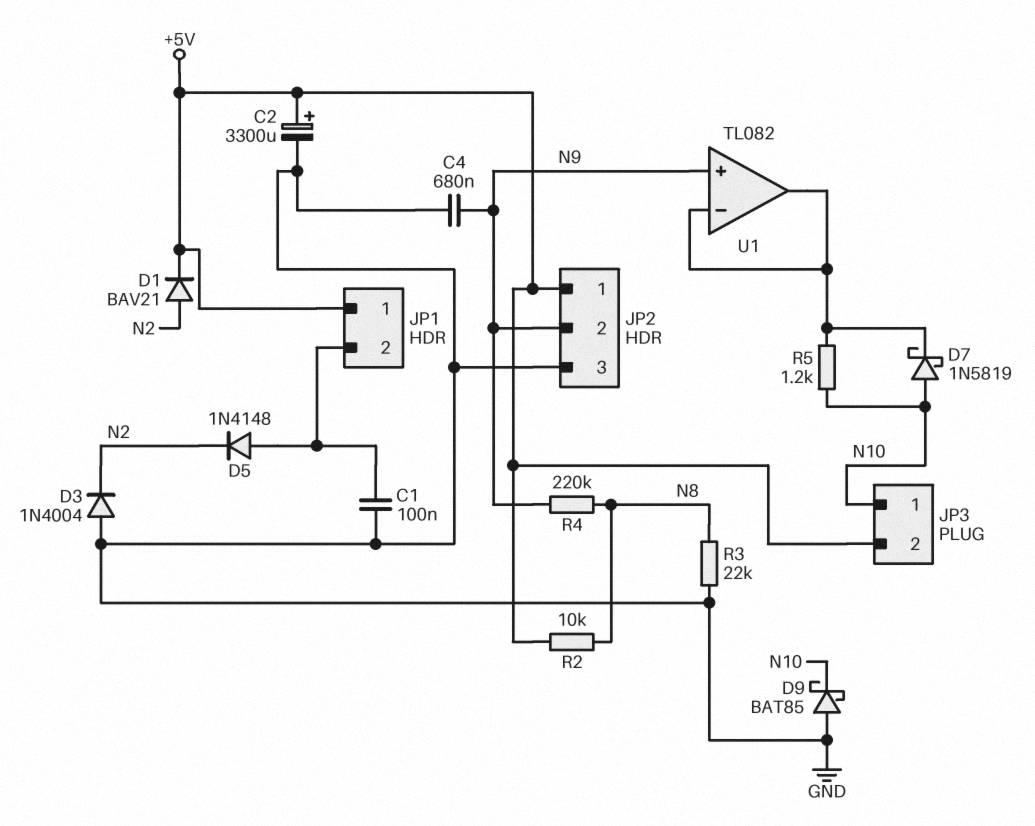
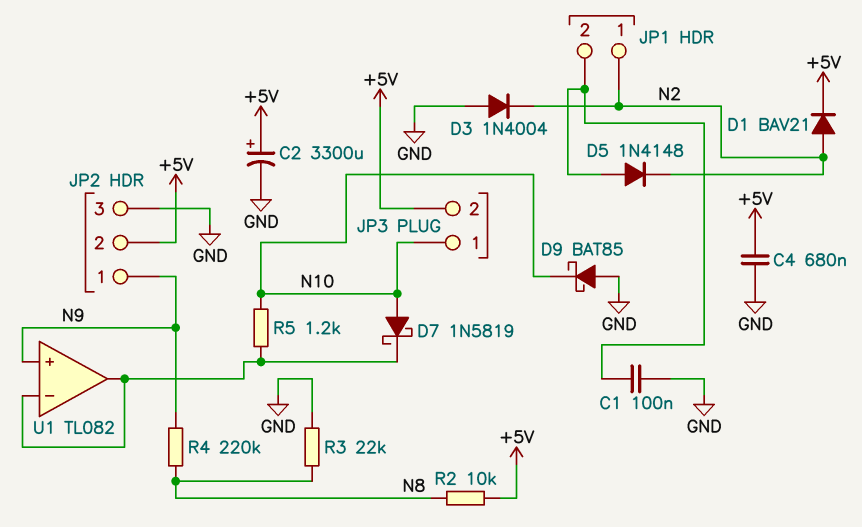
C4: 680nF (GND, N9) -> 680nF (+5V, GND)
JP1 pin 1: +5V -> N2
JP2 pin 1: +5V -> N9
JP2 pin 2: N9 -> +5V

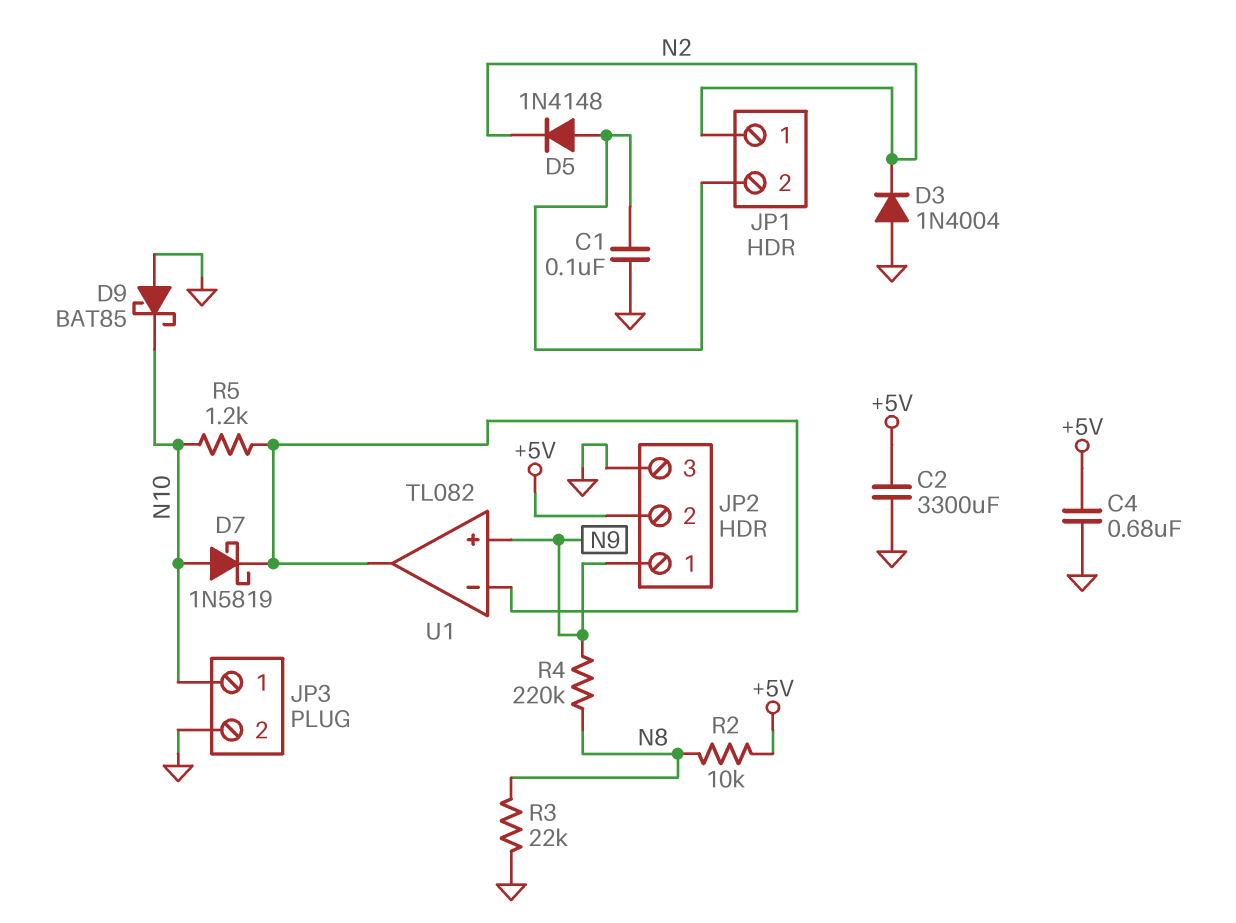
C2: 3300uF (plus +5V, minus GND) -> 3300uF (+5V, GND)
D1: diode BAV21 (A N2, K +5V) -> none
JP3 pin 2: +5V -> GND

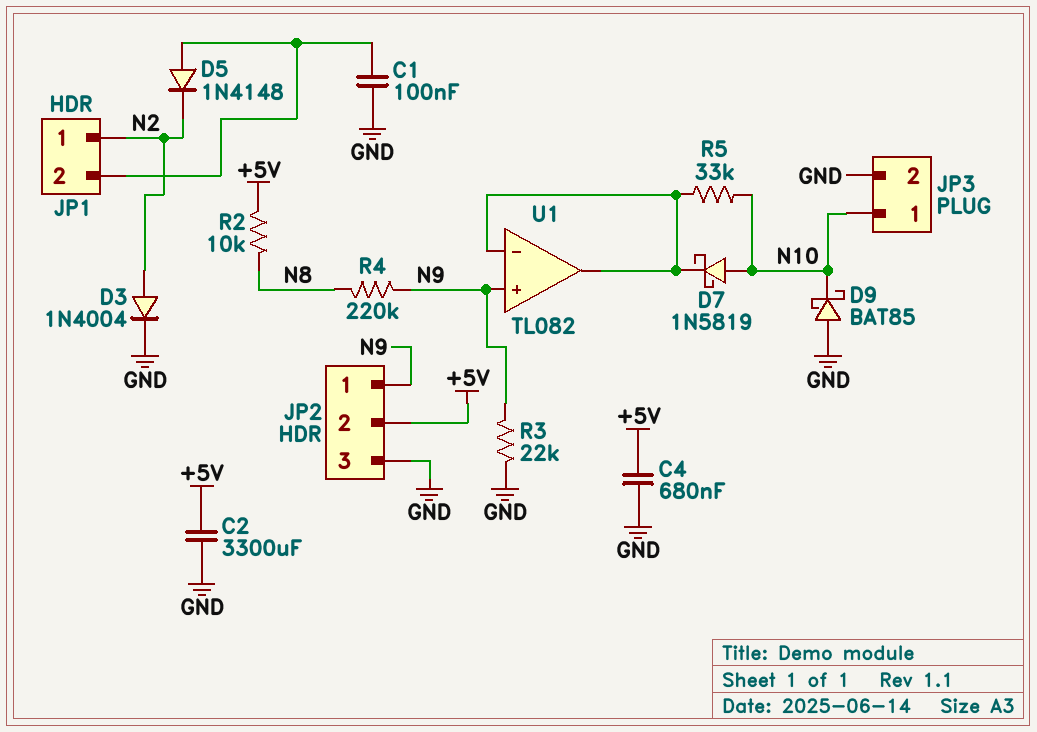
D3: diode 1N4004 (A GND, K N2) -> diode 1N4004 (A N2, K GND)
R3: 22k (GND, N8) -> 22k (GND, N9)
R5: 1.2k (N10, U1/in-) -> 33k (N10, U1/in-)

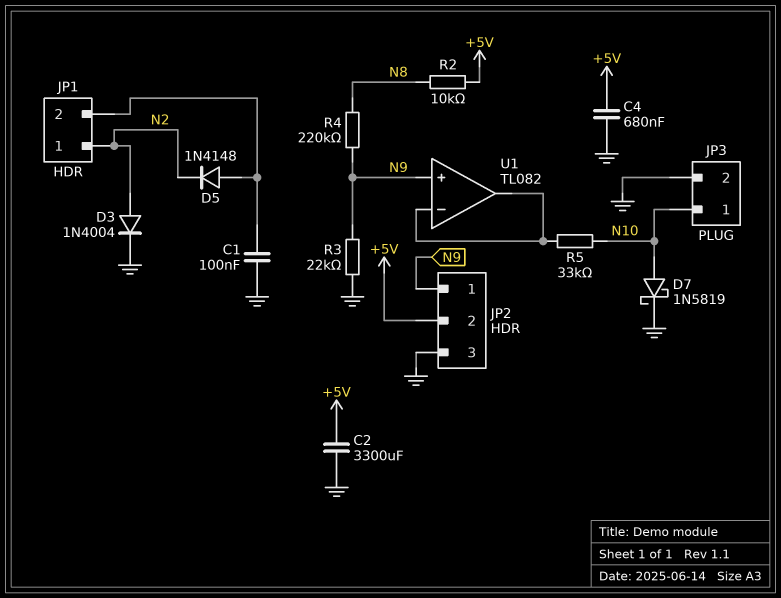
D7: schottky 1N5819 (A N10, K U1/in-) -> schottky 1N5819 (A N10, K GND)
D9: schottky BAT85 (A GND, K N10) -> none

